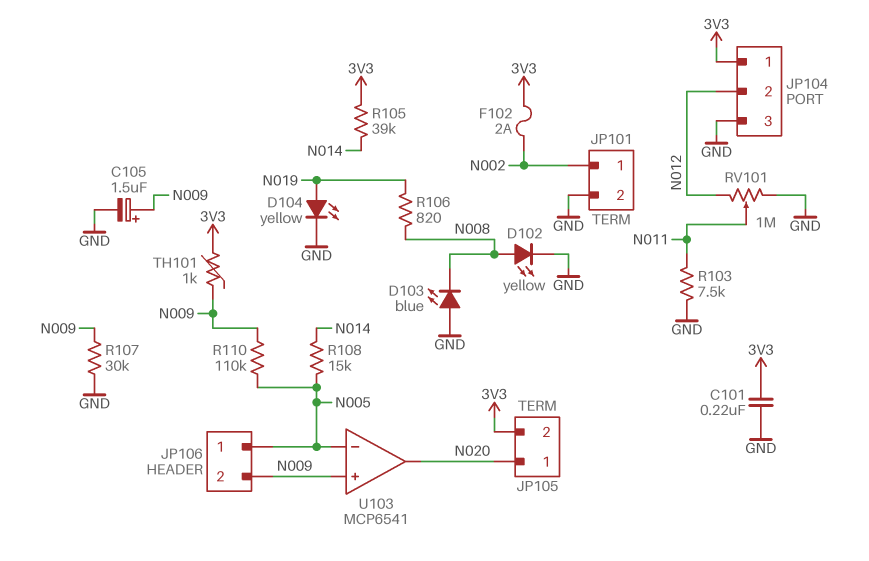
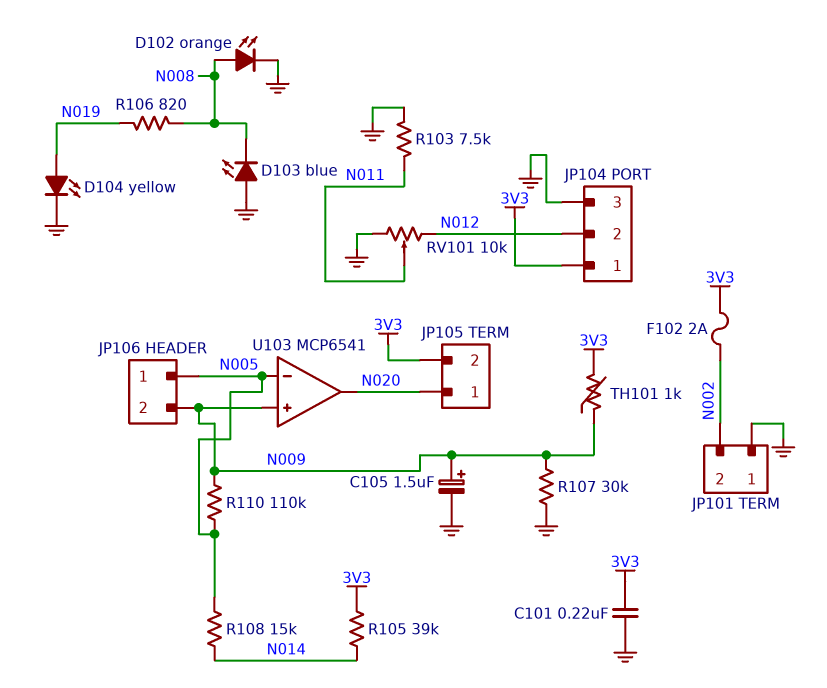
D102: LED yellow (A N008, K GND) -> LED orange (A N008, K GND)
JP101 pin 1: N002 -> GND
JP101 pin 2: GND -> N002
RV101: 1M (GND, N012, wiper N011) -> 10k (GND, N012, wiper N011)

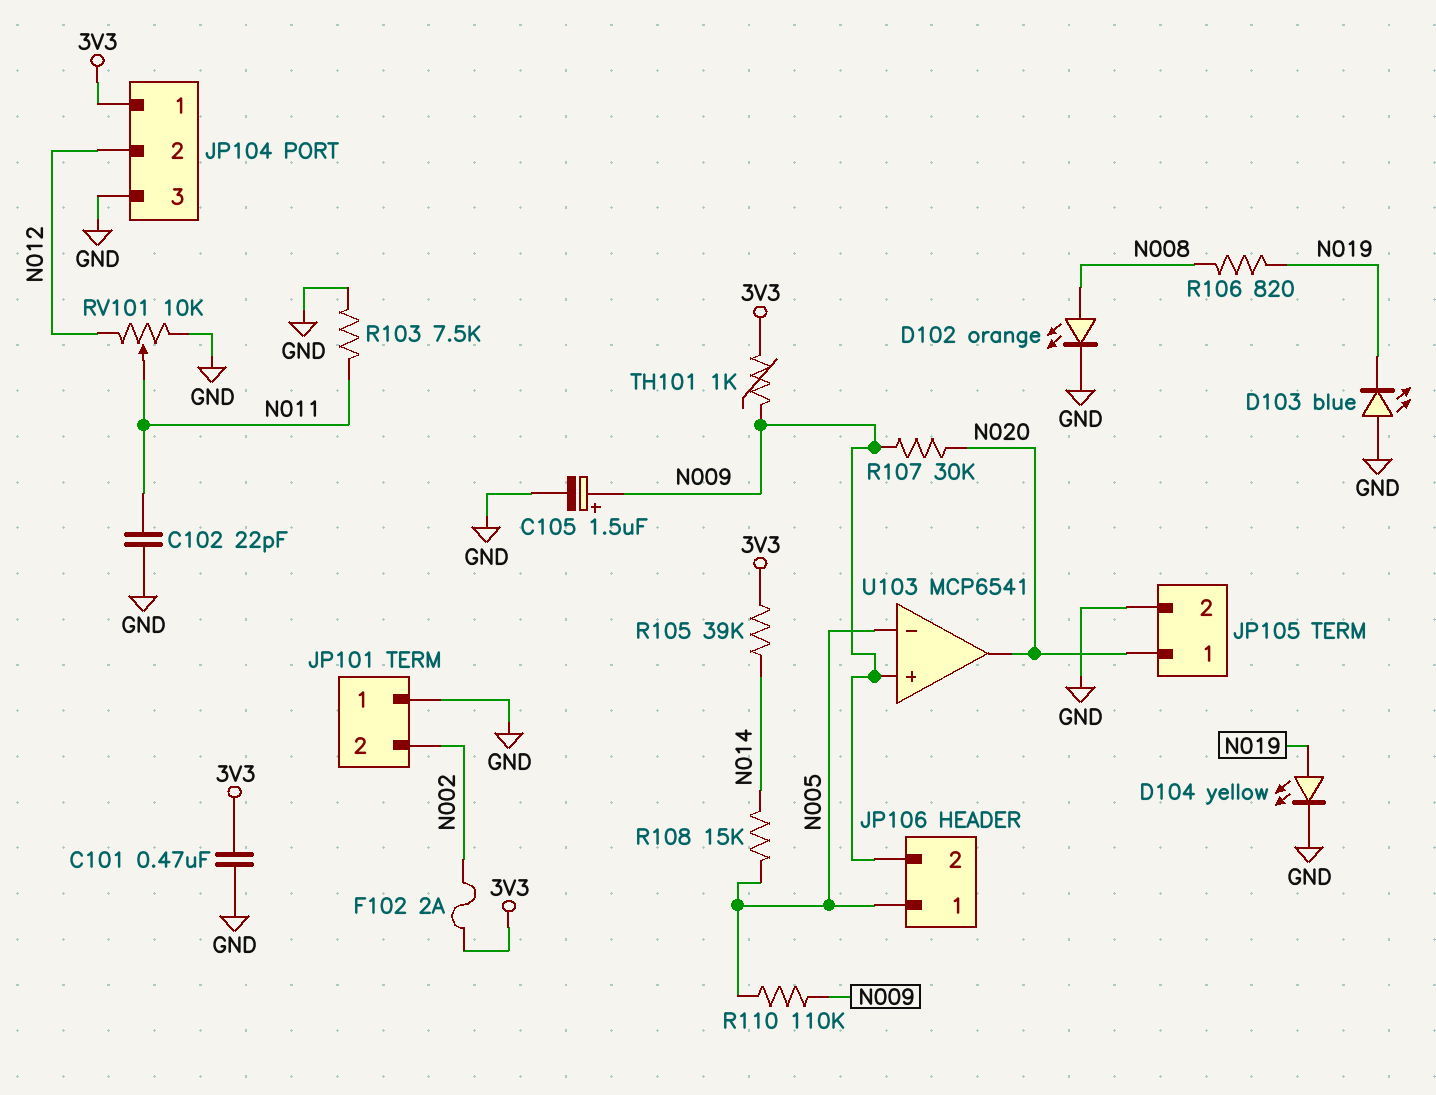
C101: 220nF (3V3, GND) -> 470nF (3V3, GND)
C102: none -> 22pF (GND, N011)
D103: LED blue (A GND, K N008) -> LED blue (A GND, K N019)
JP105 pin 2: 3V3 -> GND
R107: 30k (GND, N009) -> 30k (N009, N020)

